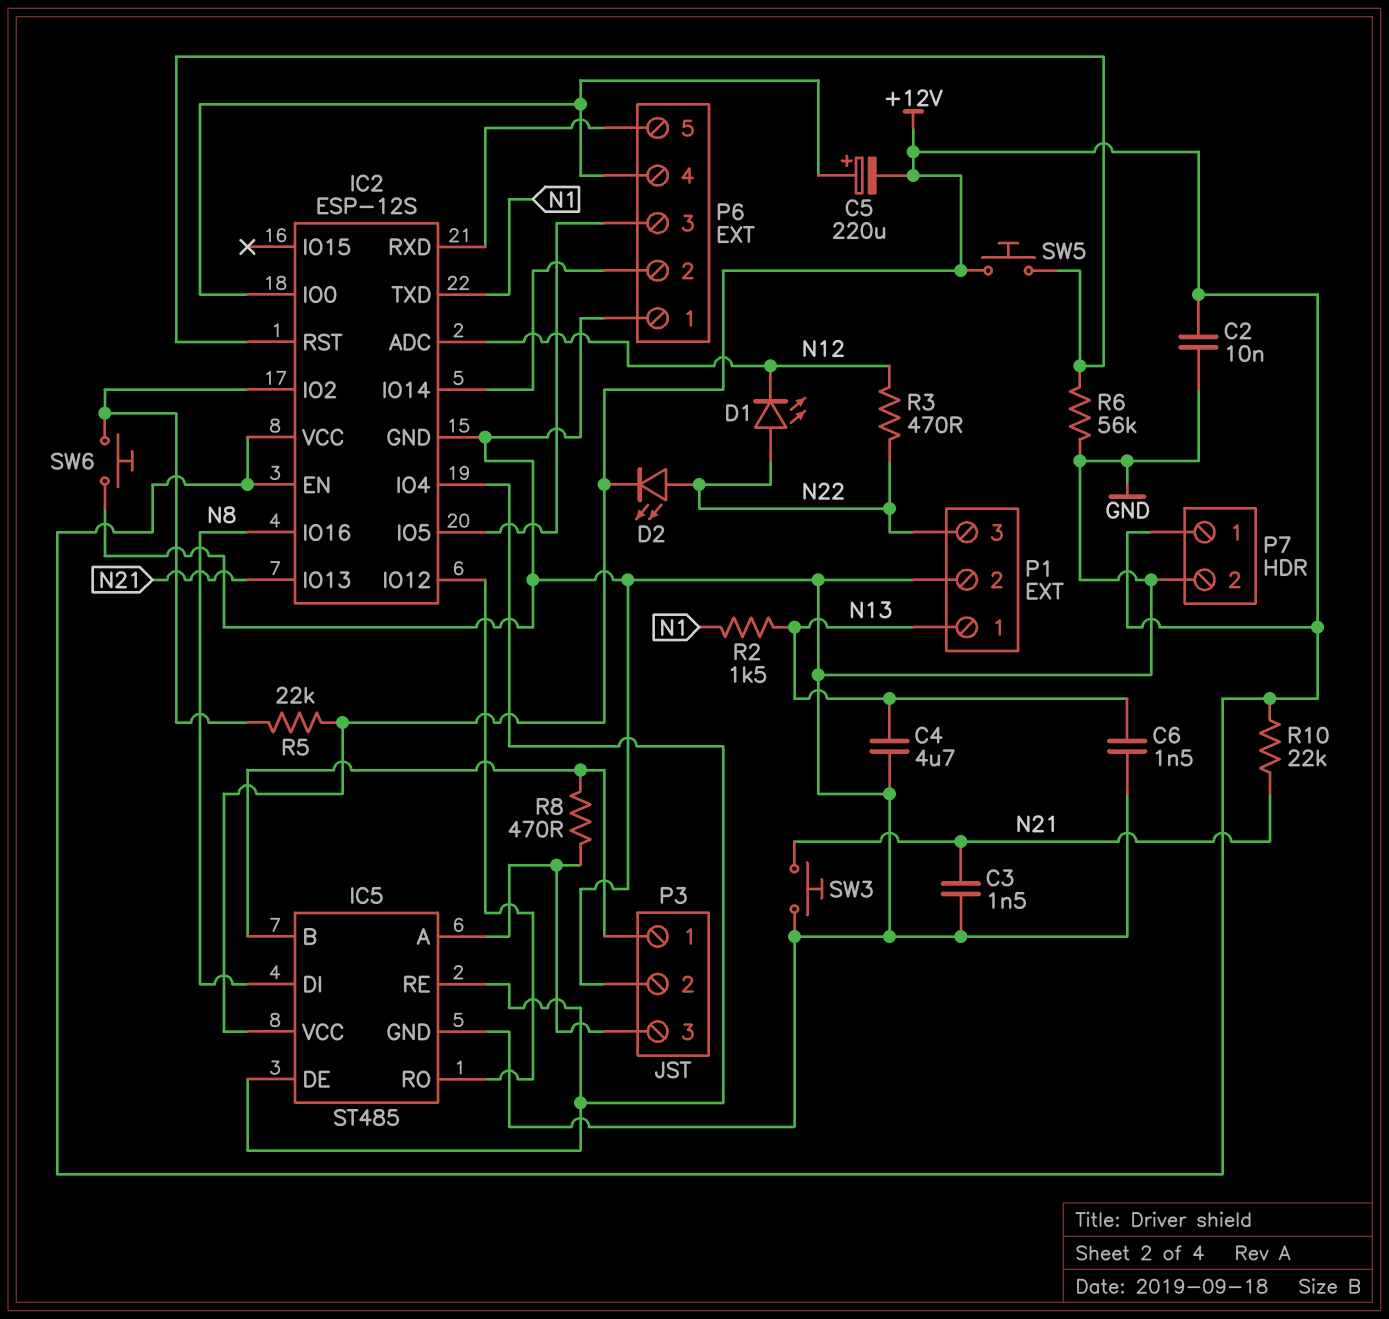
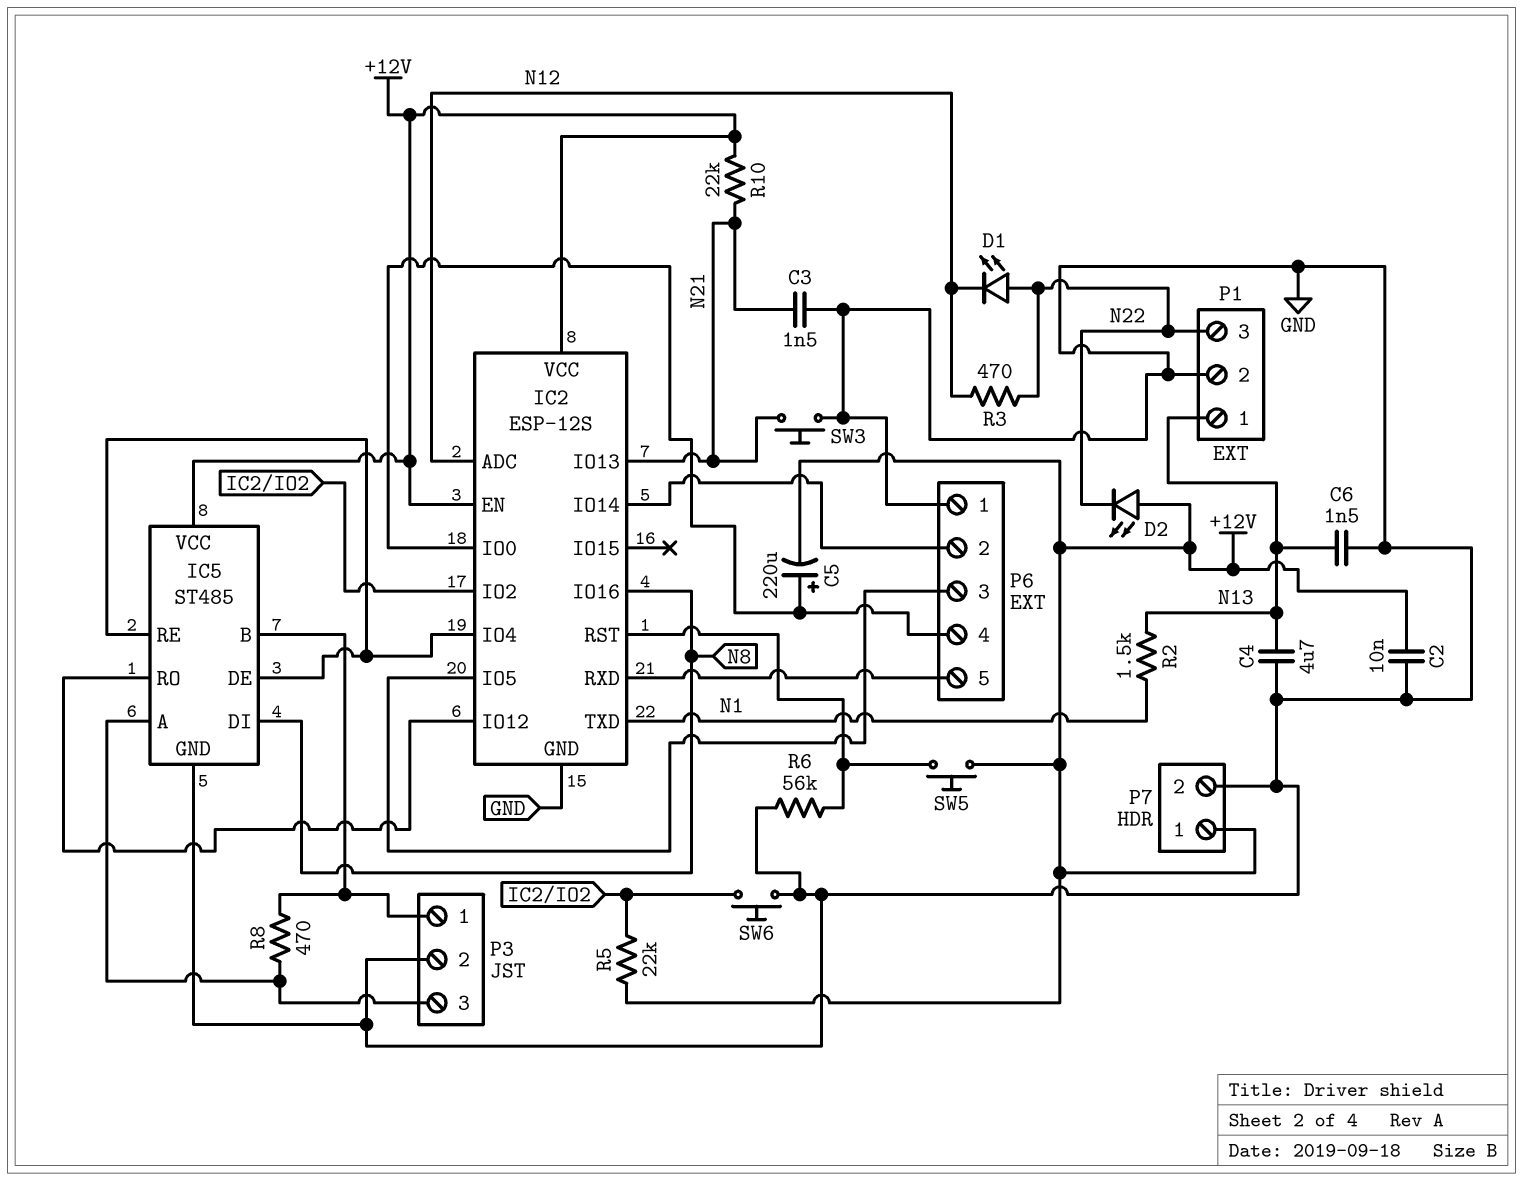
D2: LED (A N22, K +12V) -> LED (A +12V, K N22)

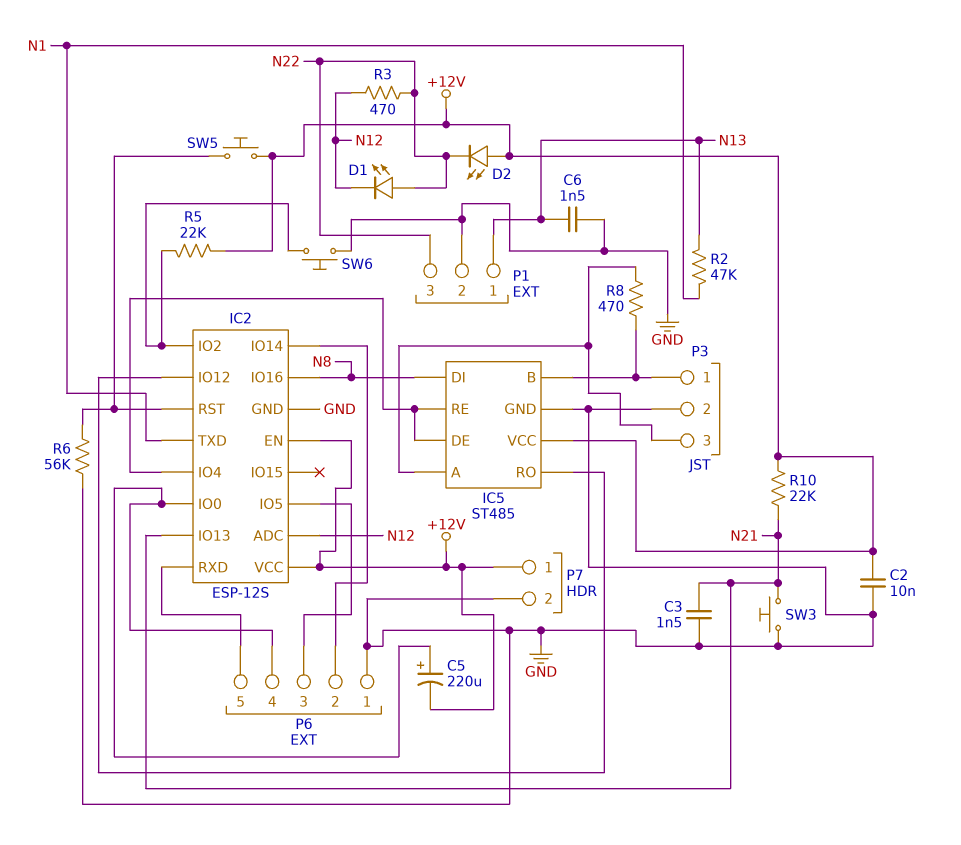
C4: 4.7uF (GND, N13) -> none
R2: 1.5k (N1, N13) -> 47k (N1, N13)

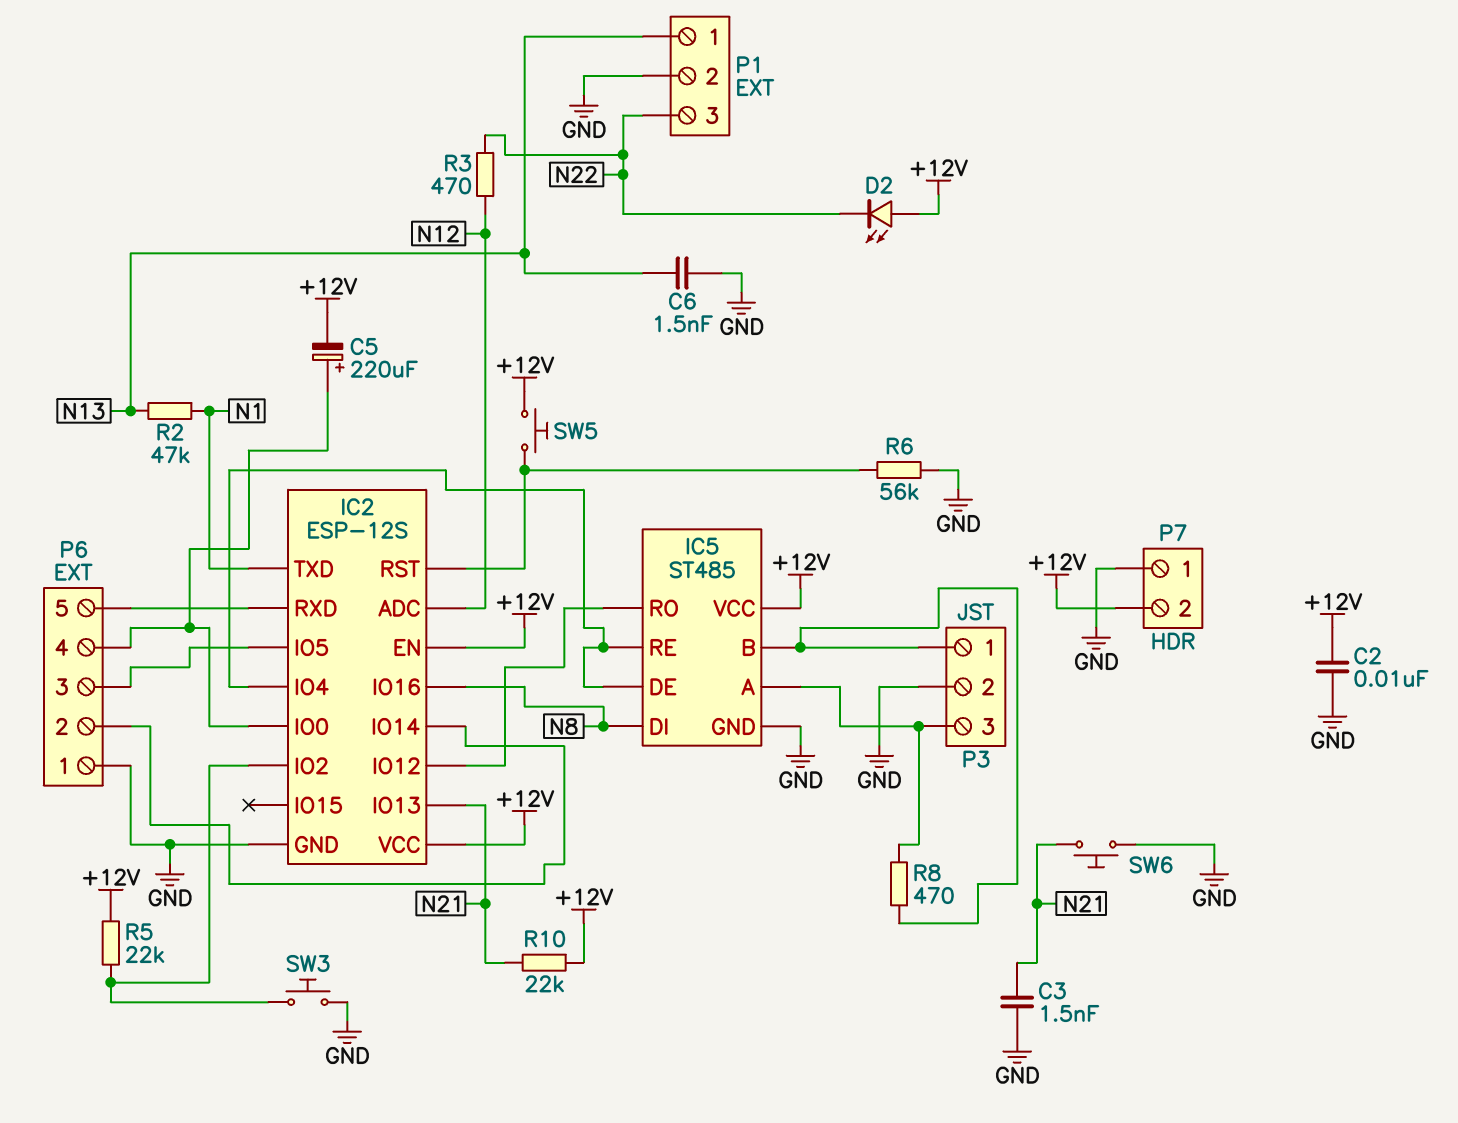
D1: LED (A N22, K N12) -> none
P7 pin 1: +12V -> GND
P7 pin 2: GND -> +12V
SW3: button (GND, N21) -> button (GND, IC2/IO2)
SW6: button (GND, IC2/IO2) -> button (GND, N21)

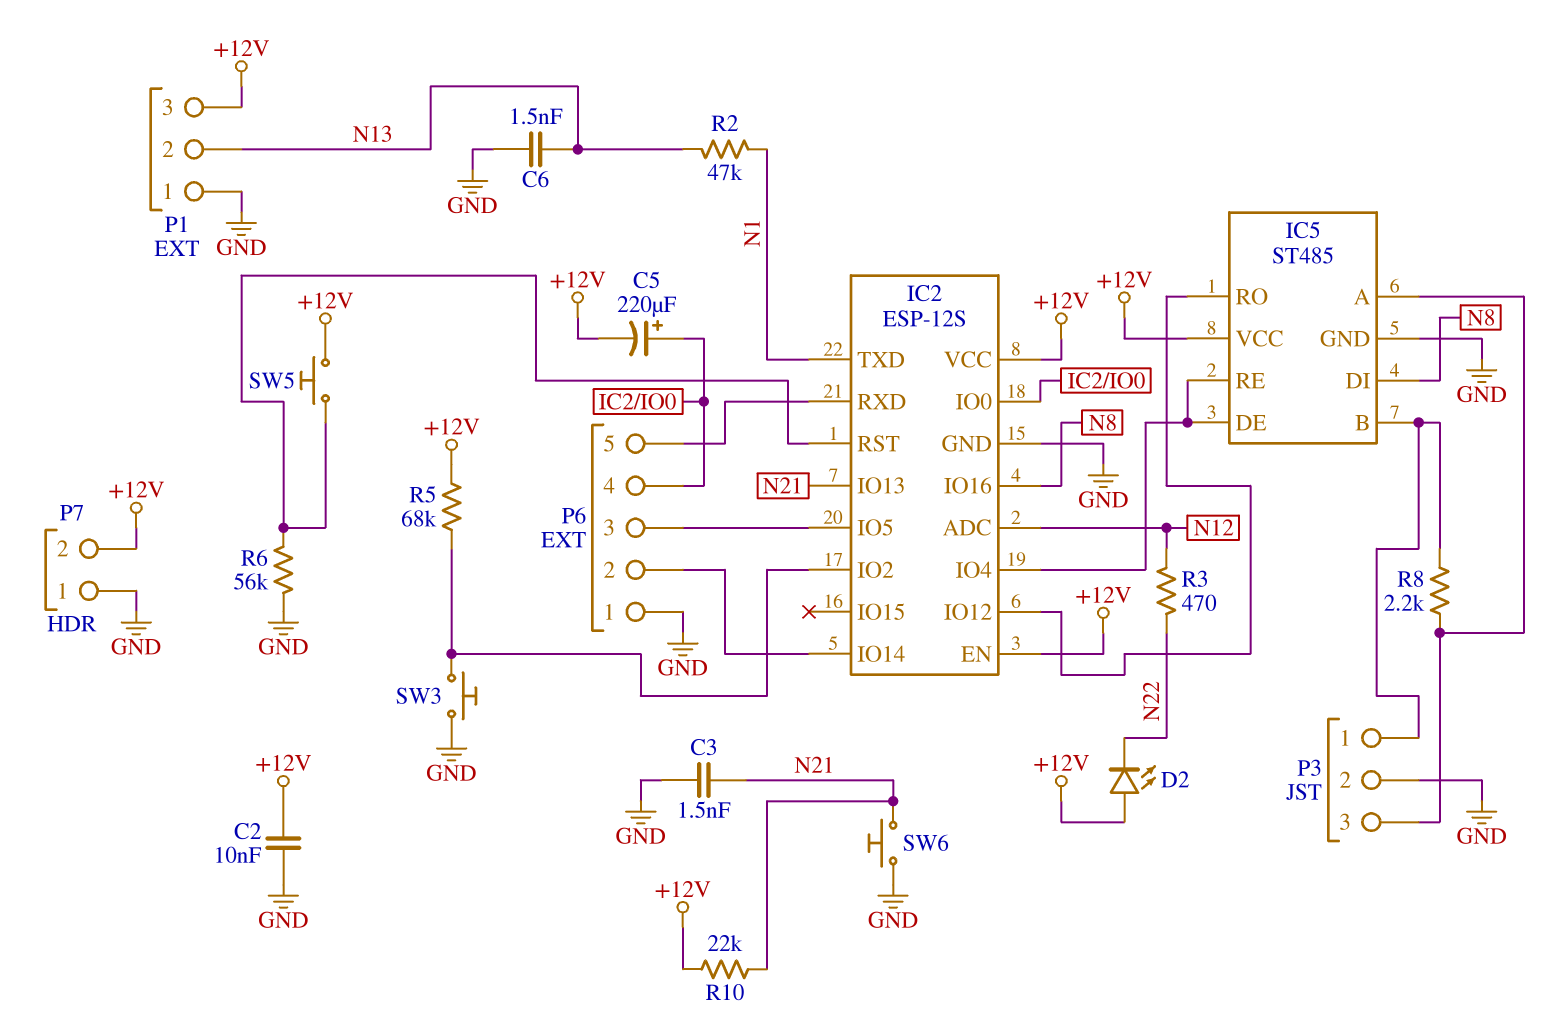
P1 pin 1: N13 -> GND
P1 pin 2: GND -> N13
P1 pin 3: N22 -> +12V
R5: 22k (+12V, IC2/IO2) -> 68k (+12V, IC2/IO2)
R8: 470 (IC5/A, IC5/B) -> 2.2k (IC5/A, IC5/B)

